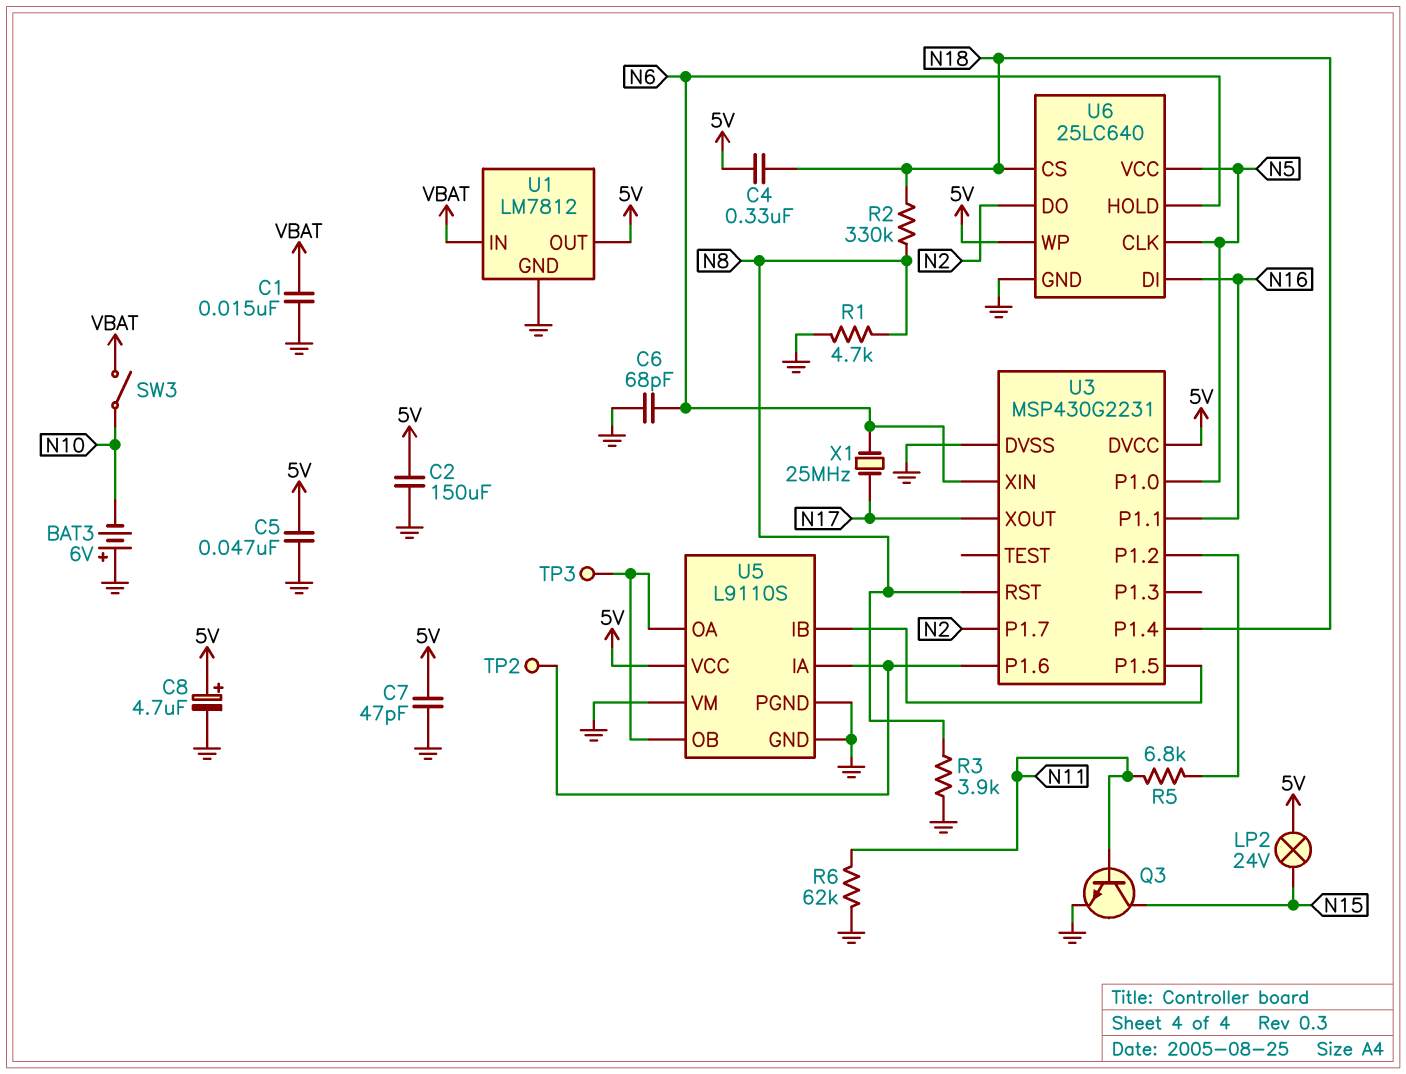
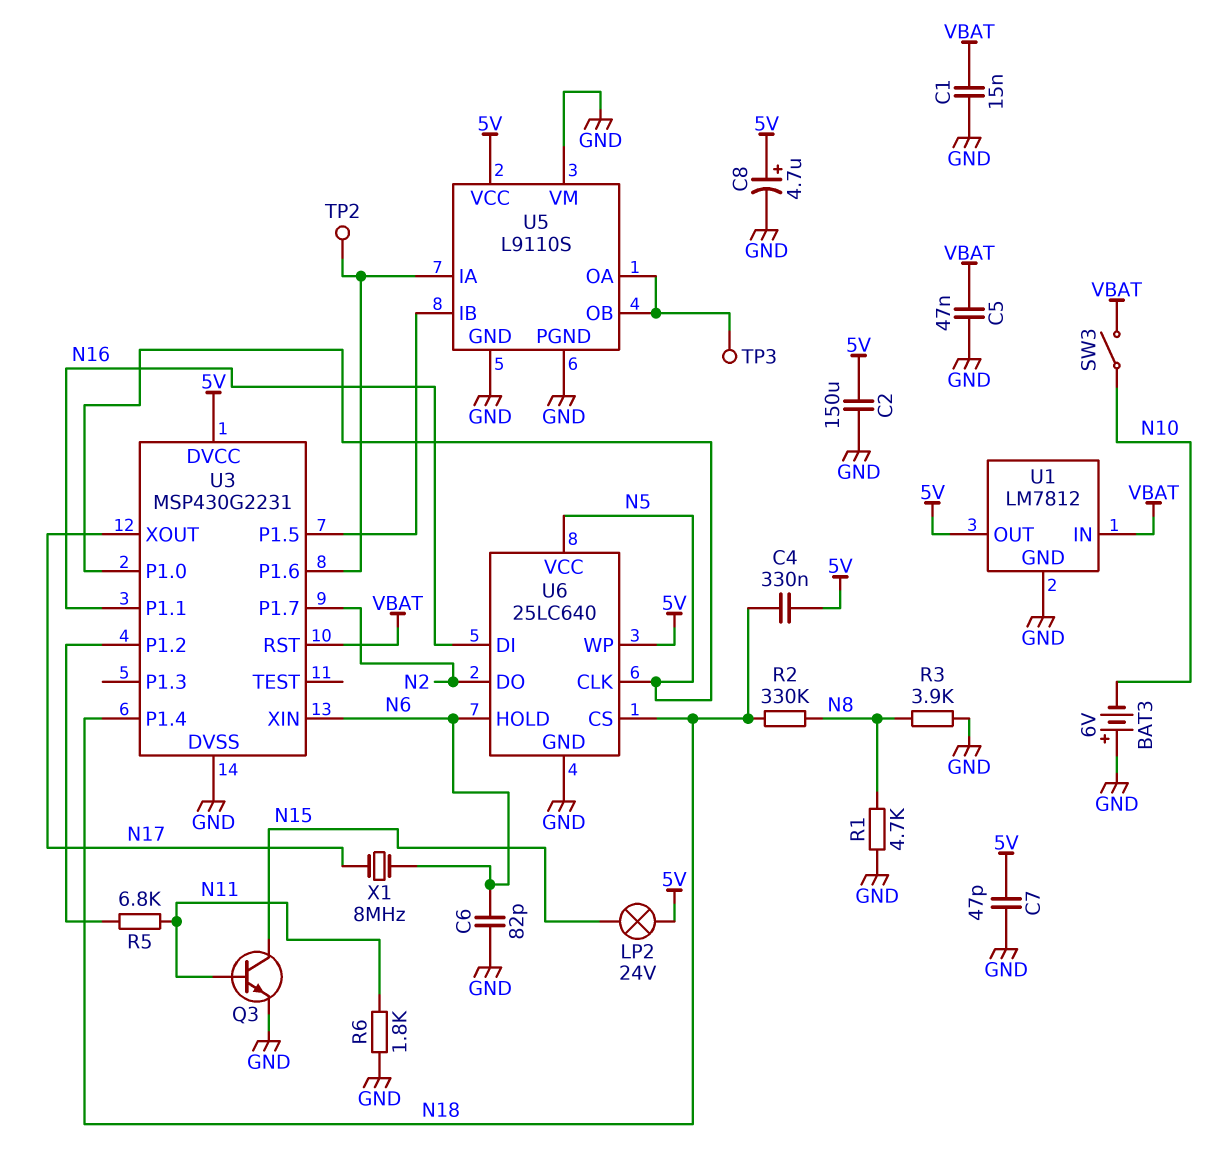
C5: 47nF (5V, GND) -> 47nF (GND, VBAT)
C6: 68pF (GND, N6) -> 82pF (GND, N6)
R6: 62k (GND, N11) -> 1.8k (GND, N11)
U3 pin RST: N8 -> VBAT
X1: 25MHz (N6, N17) -> 8MHz (N6, N17)

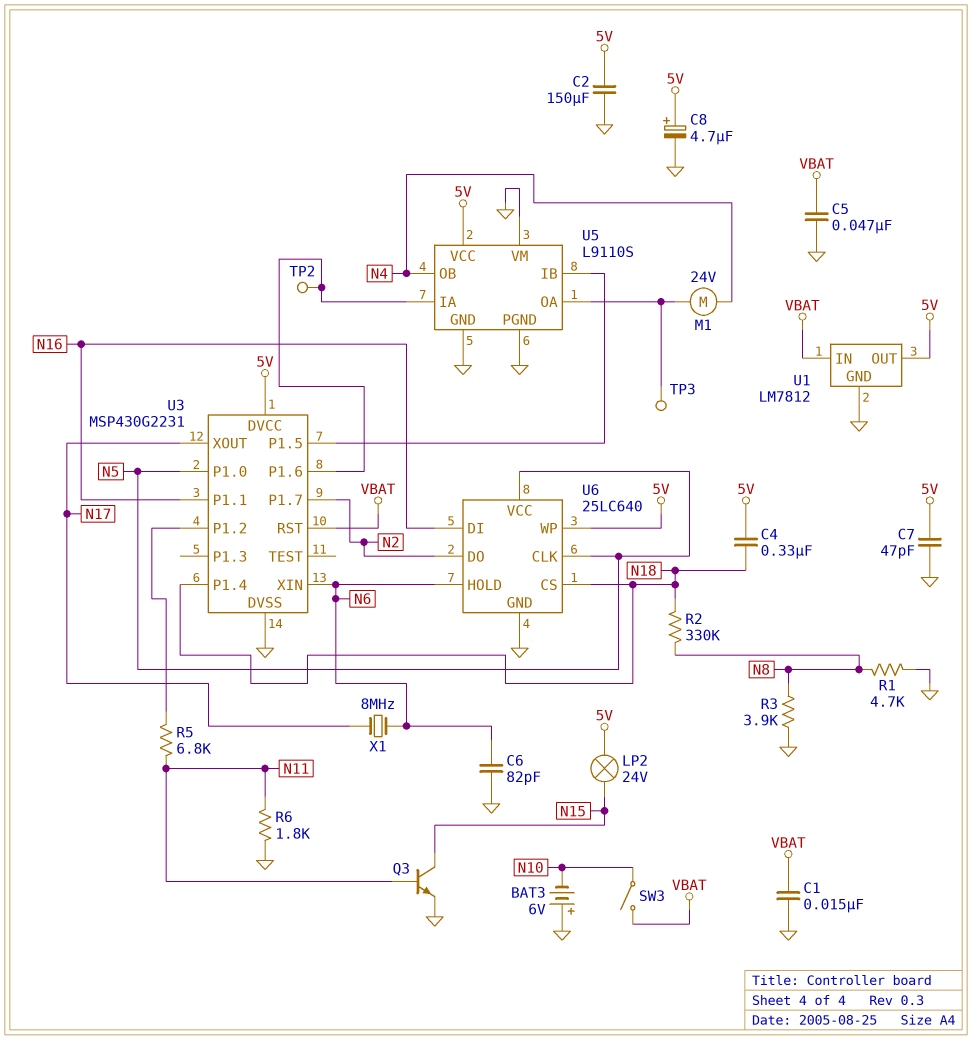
M1: none -> motor 24V (N4, U5/OA)
U5 pin OB: U5/OA -> N4

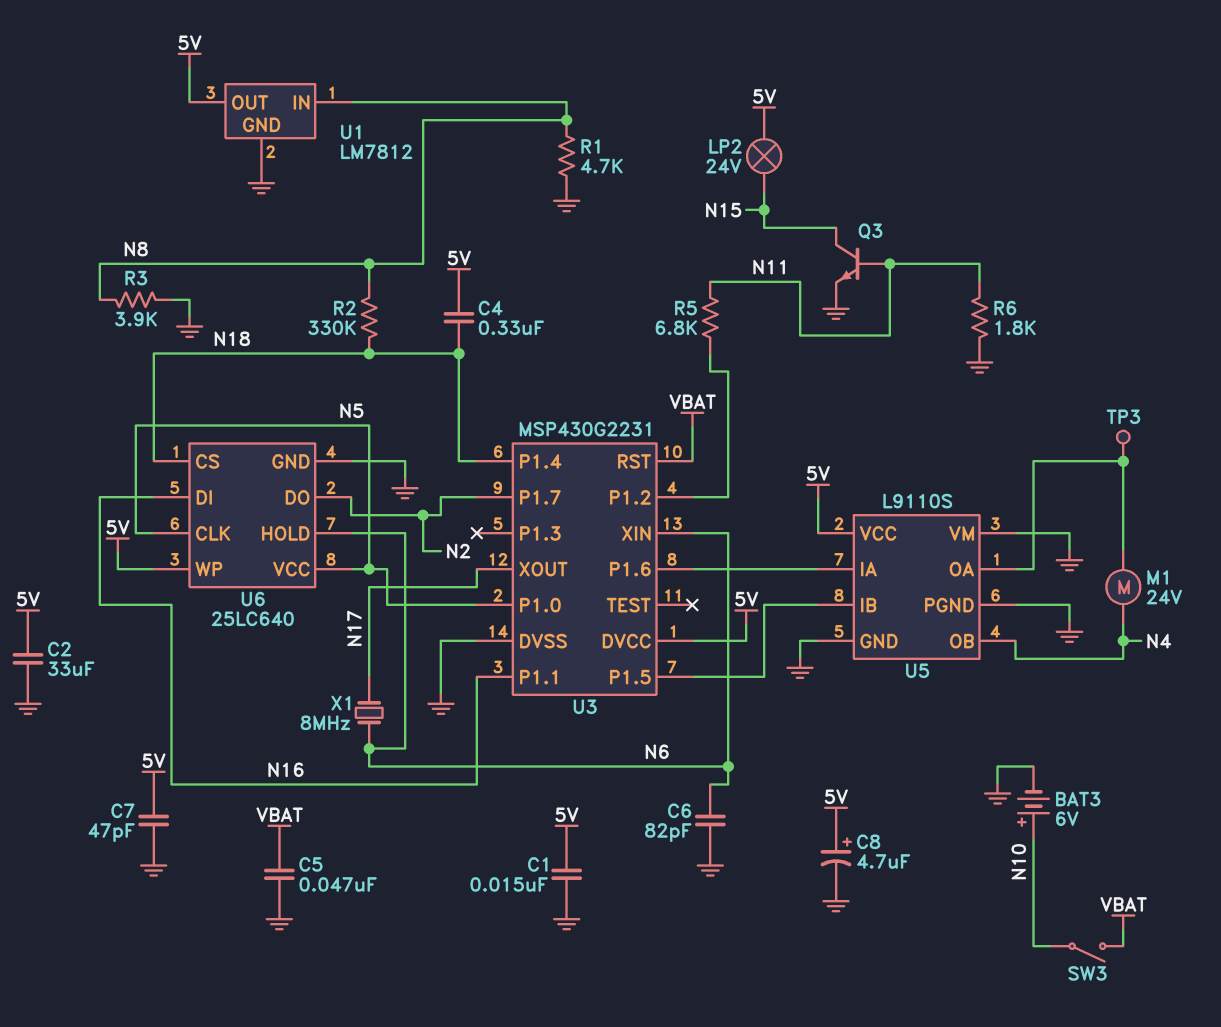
BAT3: 6V (plus GND, minus N10) -> 6V (plus N10, minus GND)
C1: 15nF (GND, VBAT) -> 15nF (5V, GND)
C2: 150uF (5V, GND) -> 33uF (5V, GND)
TP2: test point (U3/P1.6) -> none
U1 pin IN: VBAT -> N8

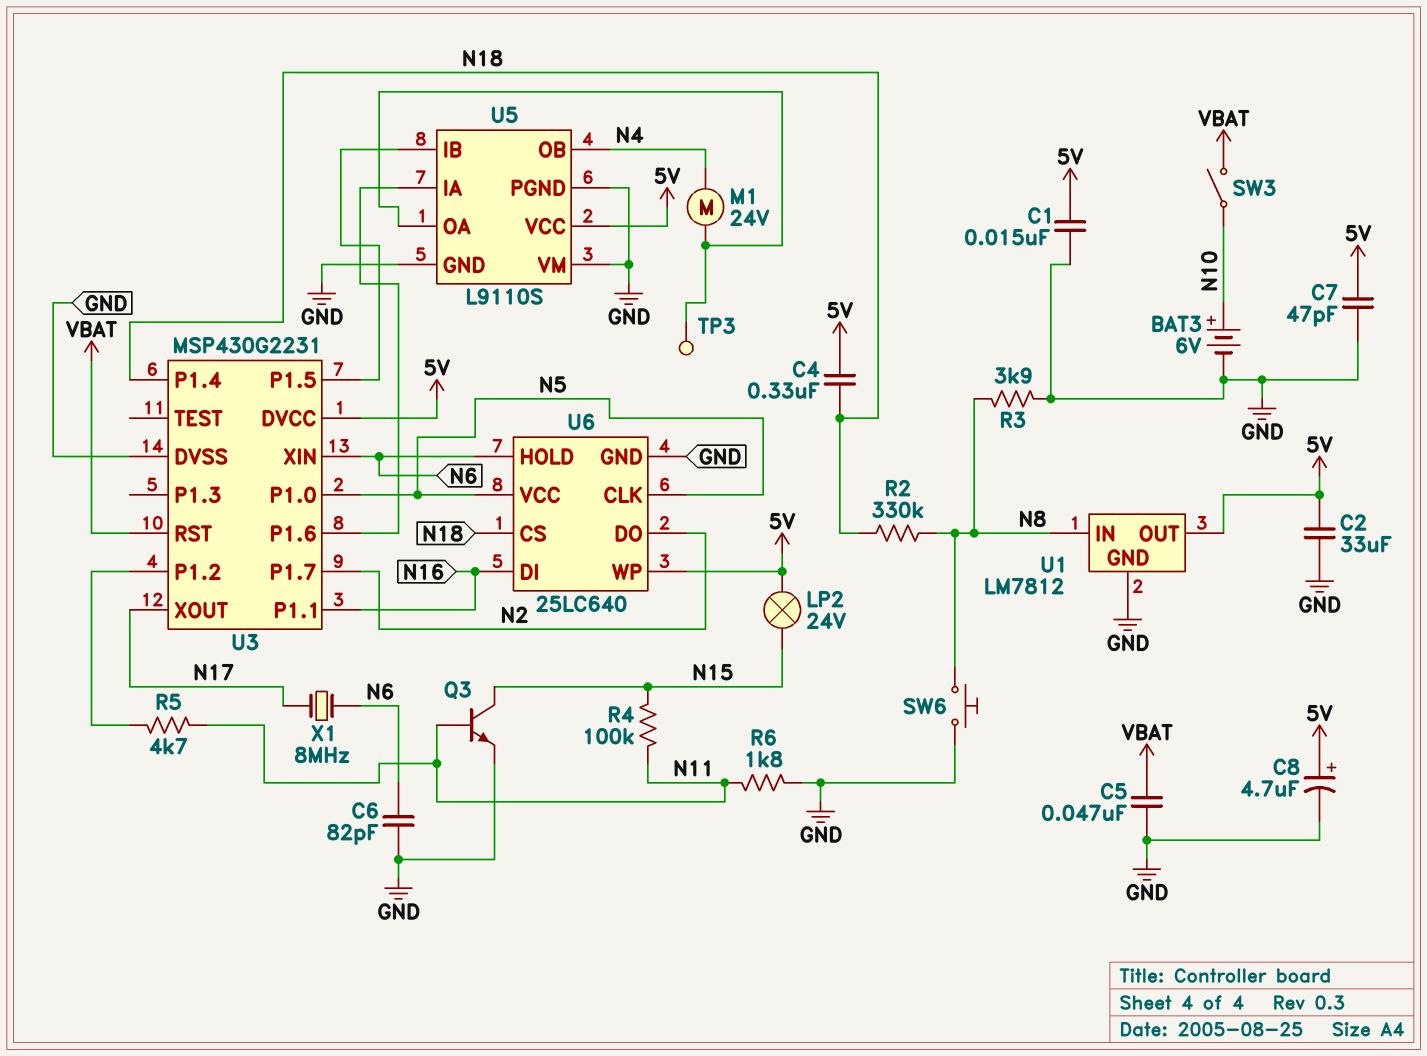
R1: 4.7k (GND, N8) -> none
R4: none -> 100k (N11, N15)
R5: 6.8k (N11, U3/P1.2) -> 4.7k (N11, U3/P1.2)
SW6: none -> button (GND, N8)

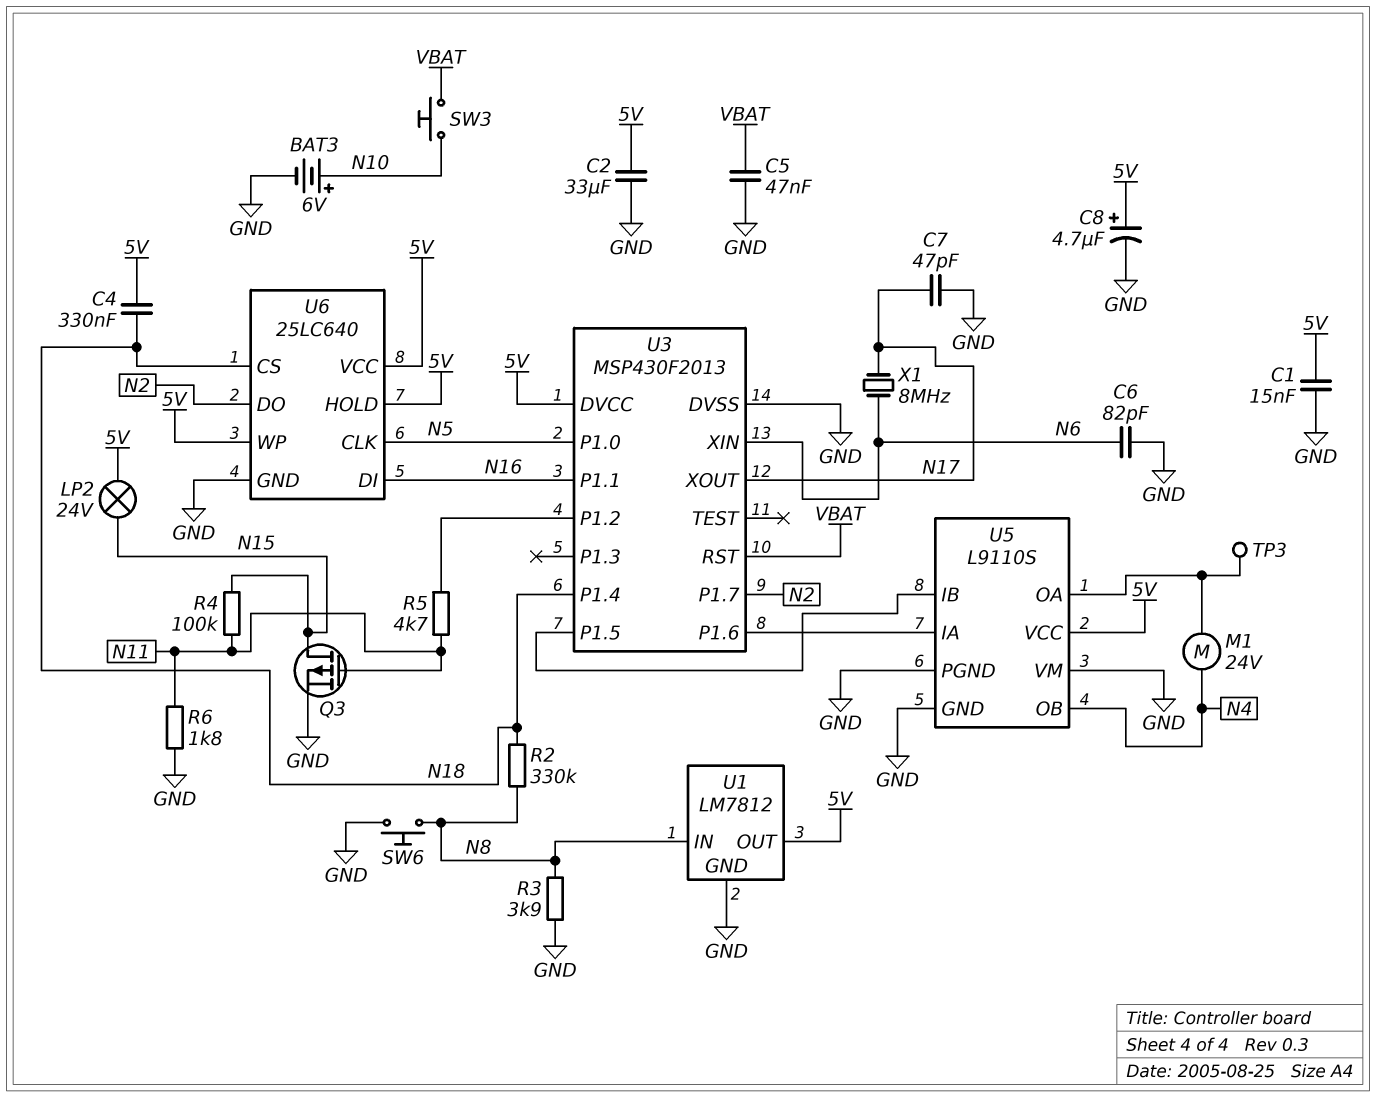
C7: 47pF (5V, GND) -> 47pF (GND, N17)
Q3: NPN (B N11, C N15, E GND) -> PMOS (G N11, D N15, S GND)
SW3: switch (N10, VBAT) -> button (N10, VBAT)
U3: MSP430G2231 -> MSP430F2013
U6 pin HOLD: N6 -> 5V
U6 pin VCC: N5 -> 5V

